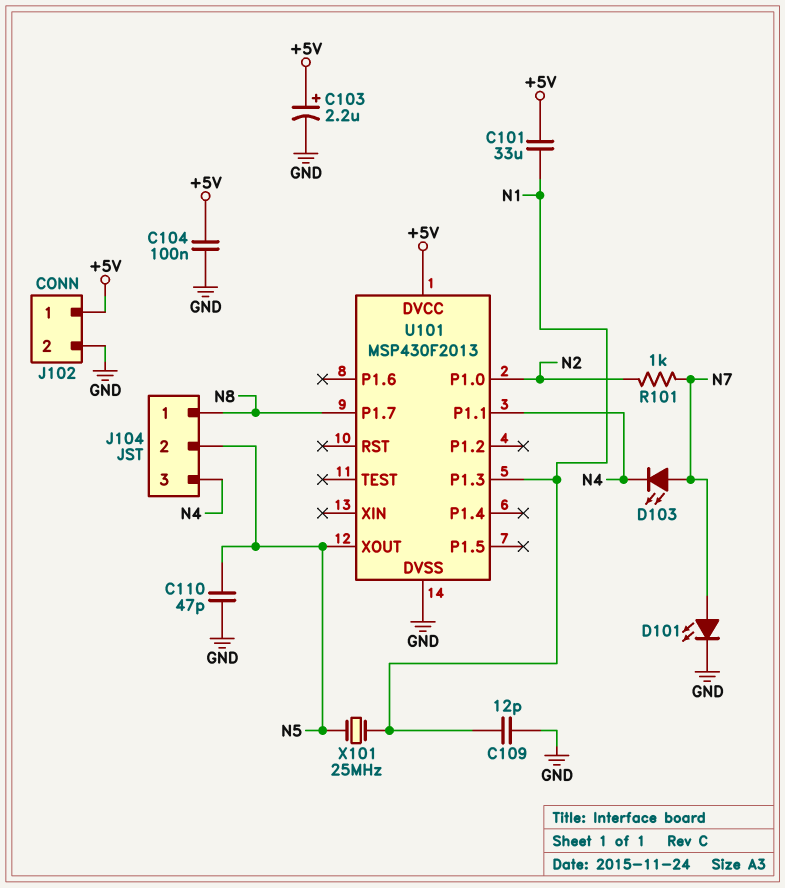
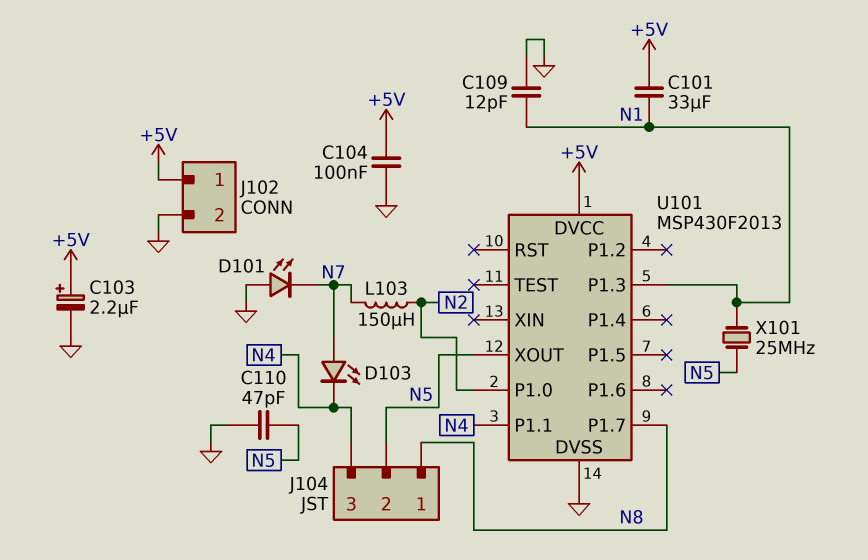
D101: LED (A N7, K GND) -> LED (A GND, K N7)
L103: none -> 150uH (N2, N7)
R101: 1k (N2, N7) -> none

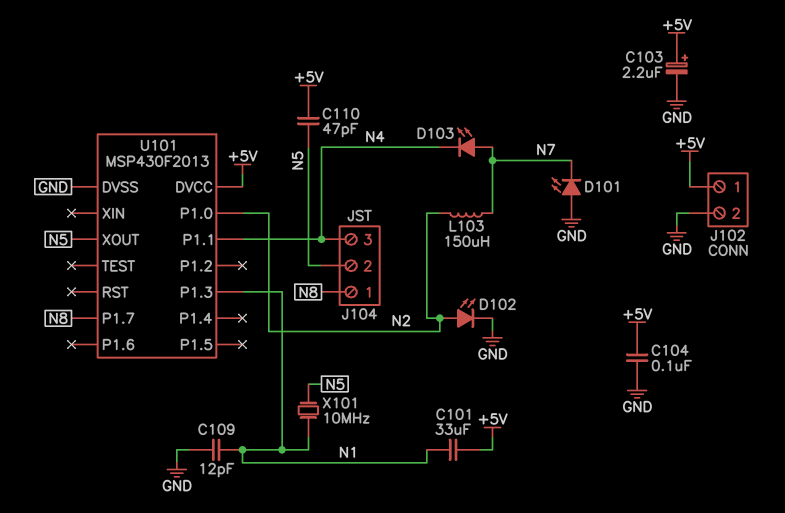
C110: 47pF (GND, N5) -> 47pF (+5V, N5)
D102: none -> LED (A N2, K GND)
X101: 25MHz (N1, N5) -> 10MHz (N1, N5)

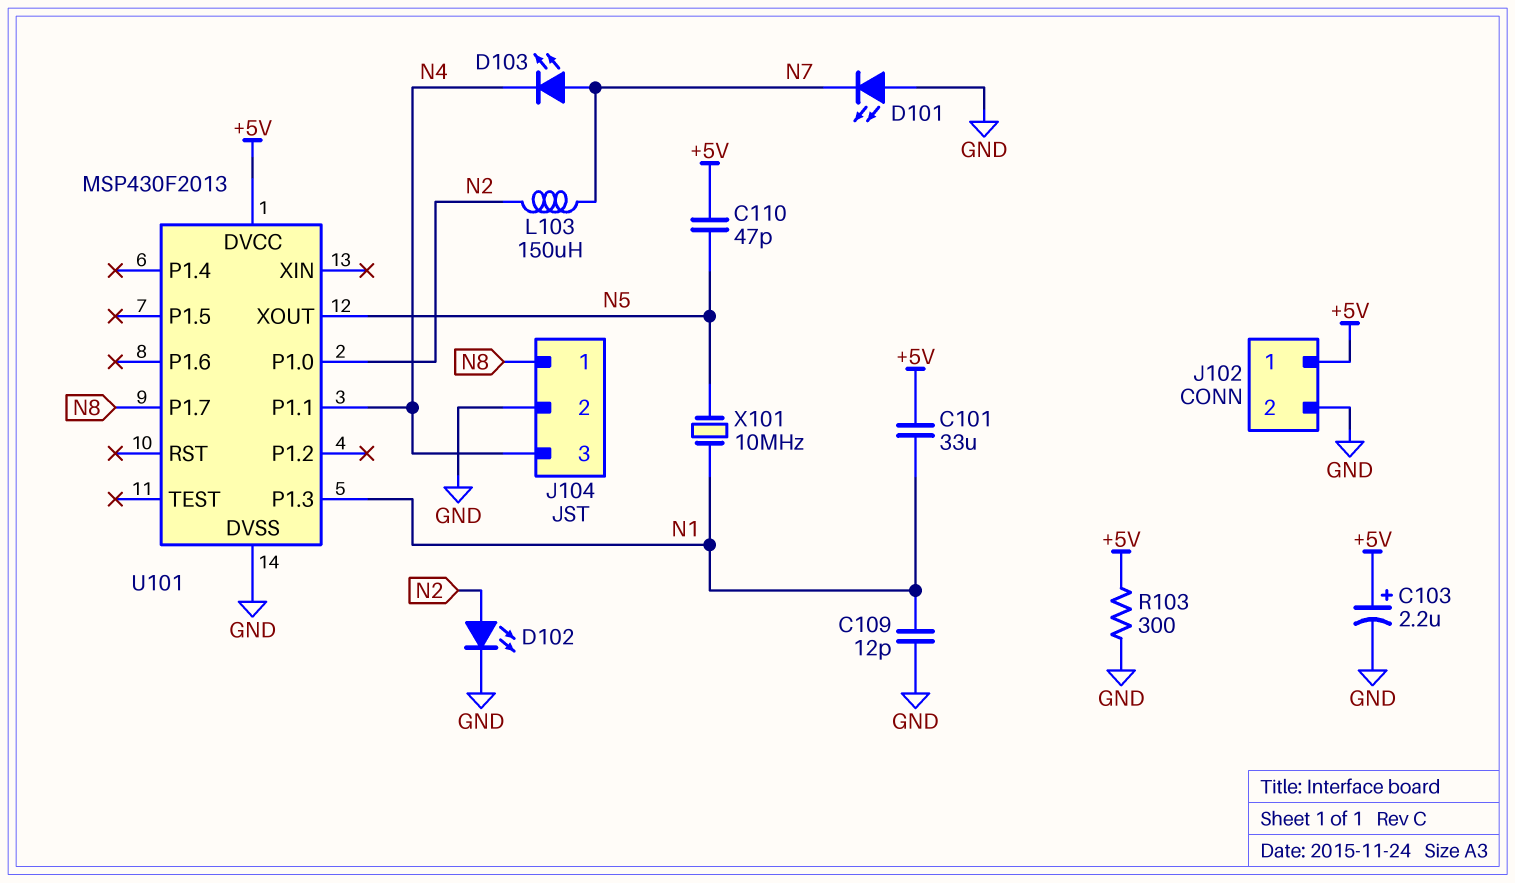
C104: 100nF (+5V, GND) -> none
J104 pin 2: N5 -> GND
R103: none -> 300 (+5V, GND)

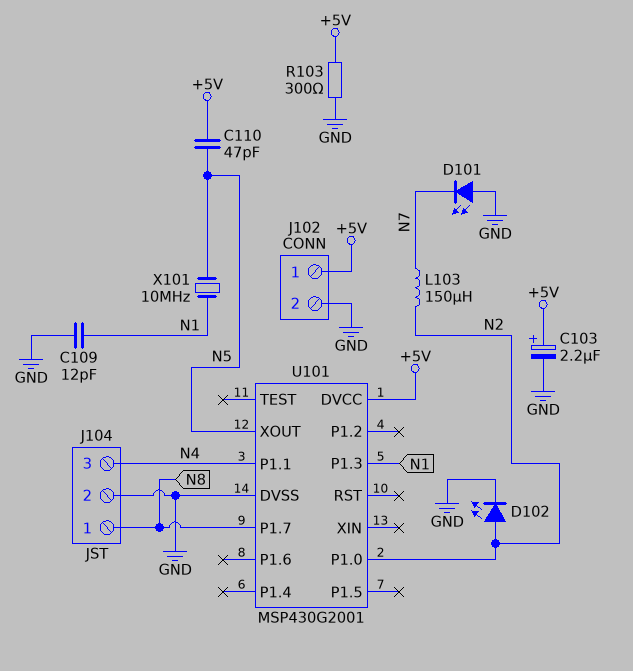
C101: 33uF (+5V, N1) -> none
D103: LED (A N7, K N4) -> none
U101: MSP430F2013 -> MSP430G2001

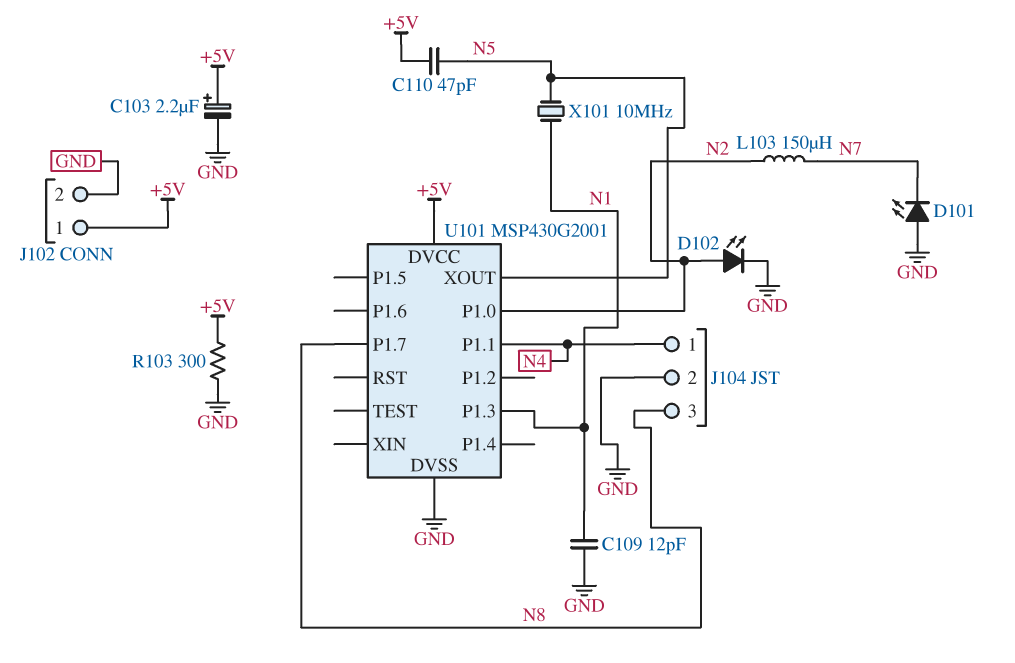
J104 pin 1: N8 -> N4
J104 pin 3: N4 -> N8

